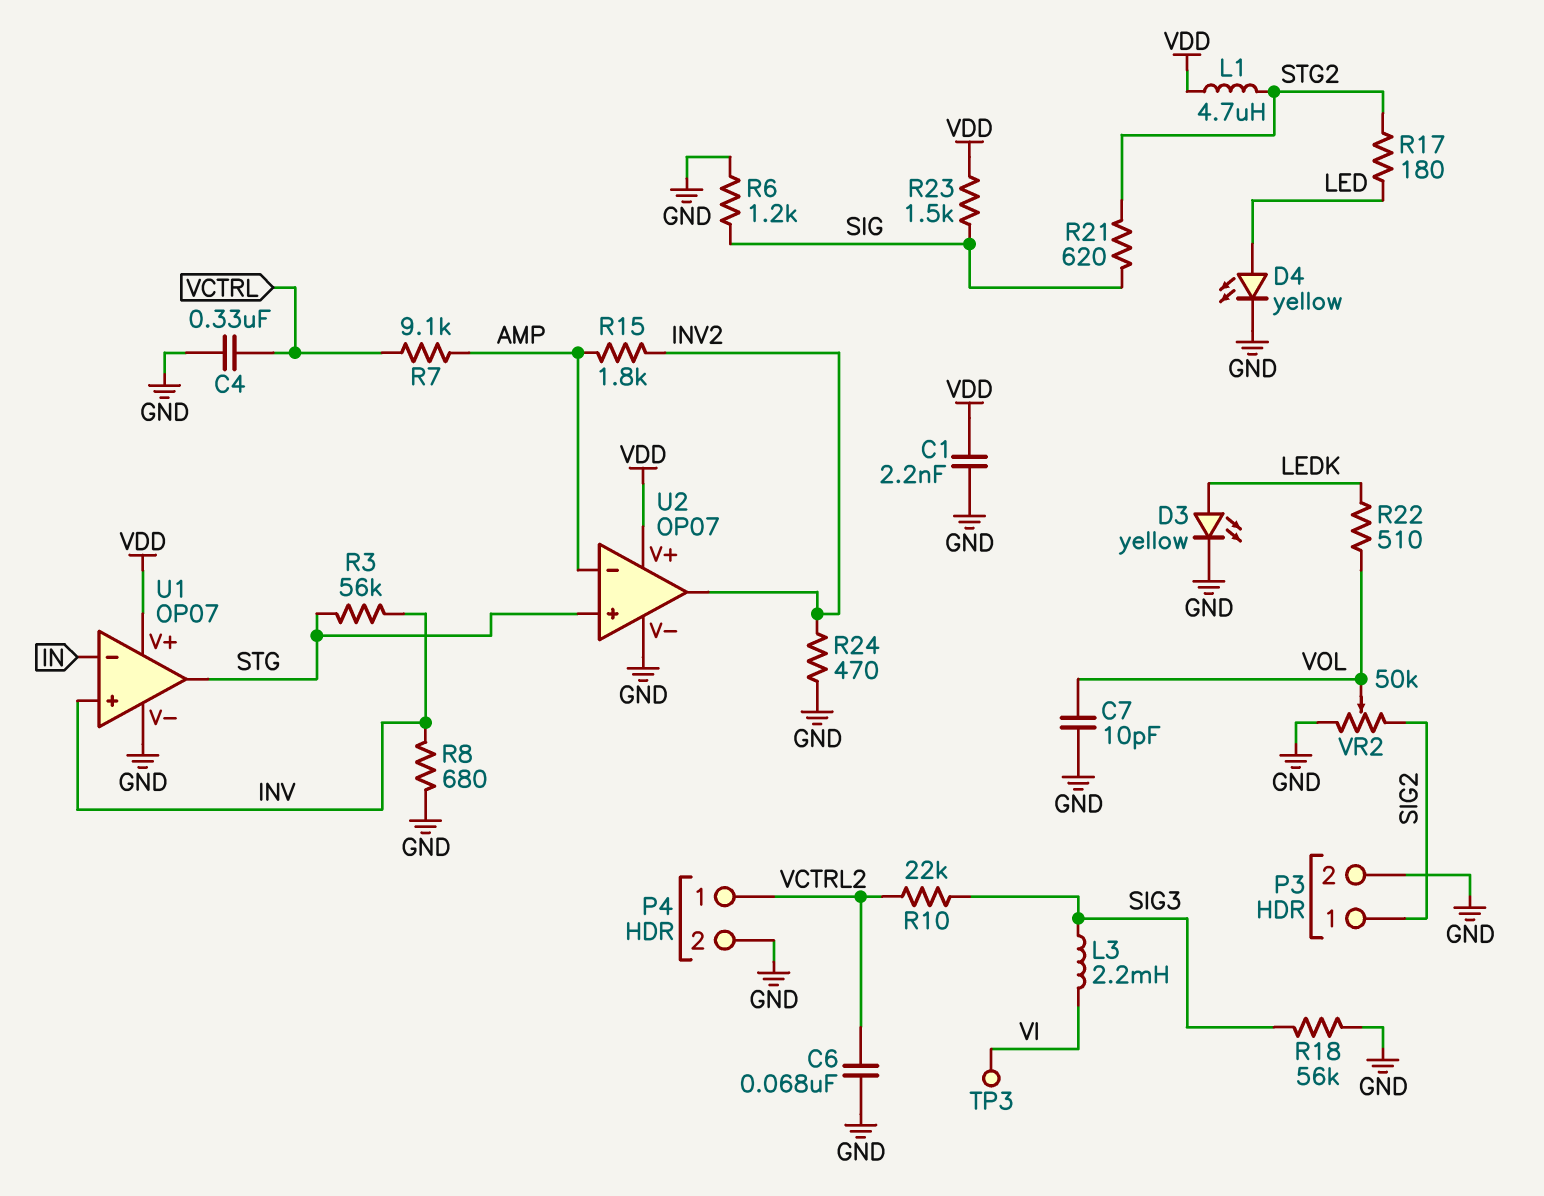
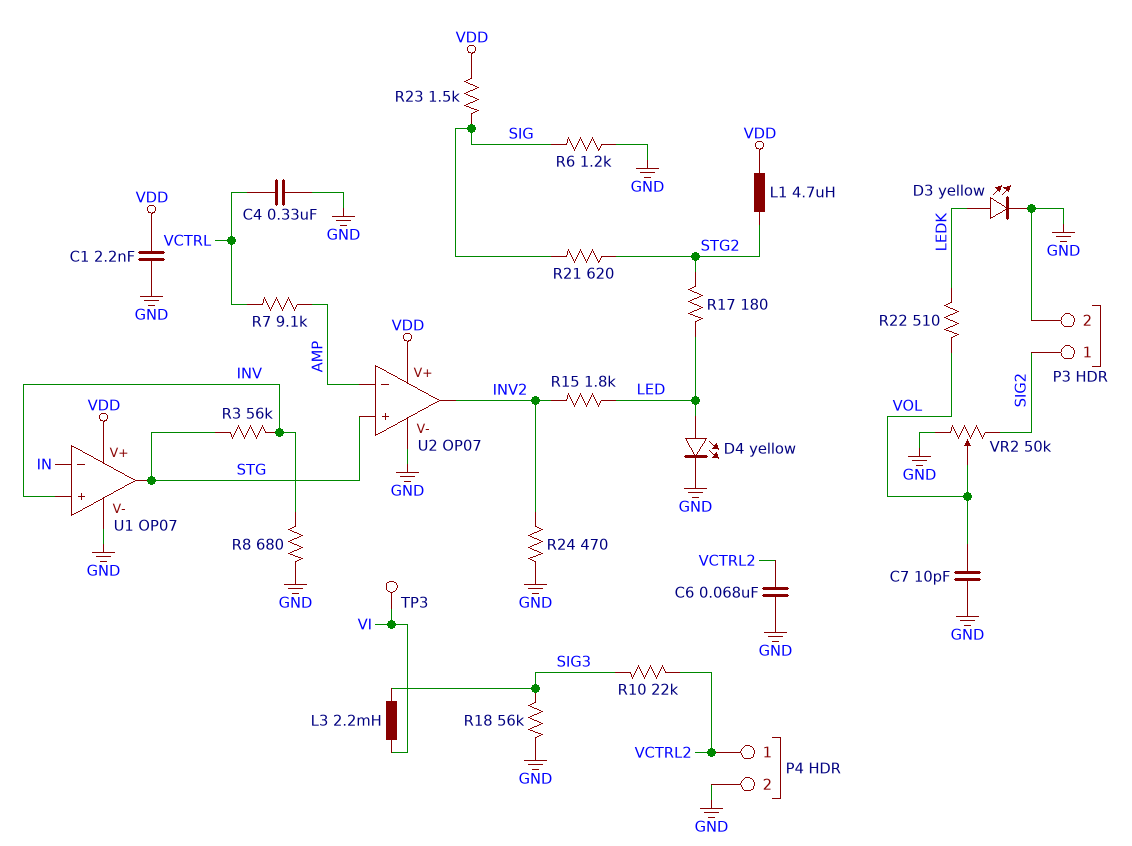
R15: 1.8k (AMP, INV2) -> 1.8k (INV2, LED)

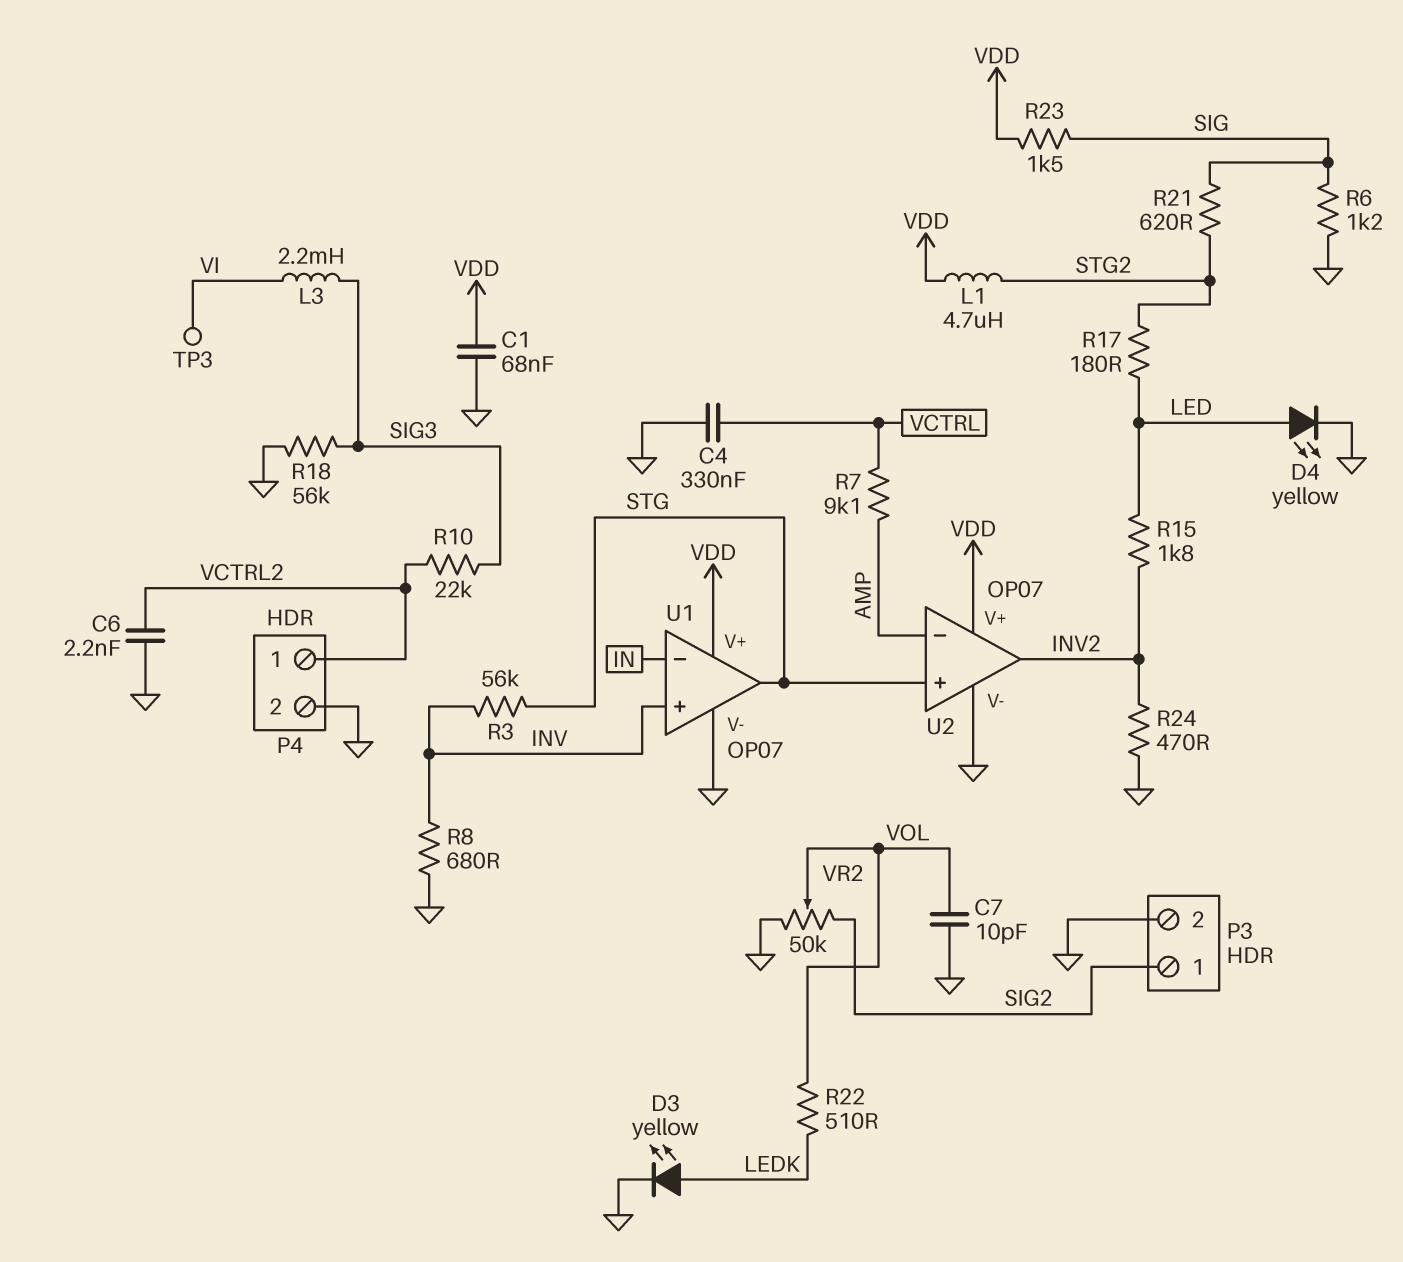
C1: 2.2nF (GND, VDD) -> 68nF (GND, VDD)
C6: 68nF (GND, VCTRL2) -> 2.2nF (GND, VCTRL2)

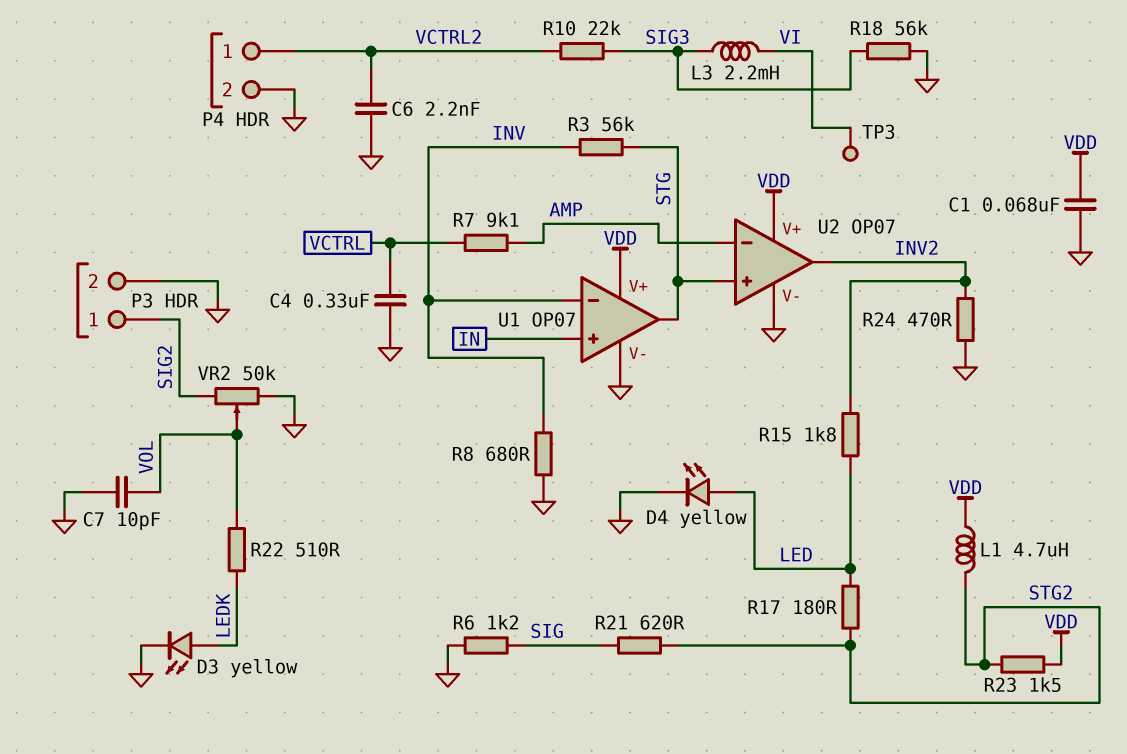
R23: 1.5k (SIG, VDD) -> 1.5k (STG2, VDD)
U1 pin in+: INV -> IN
U1 pin in-: IN -> INV

